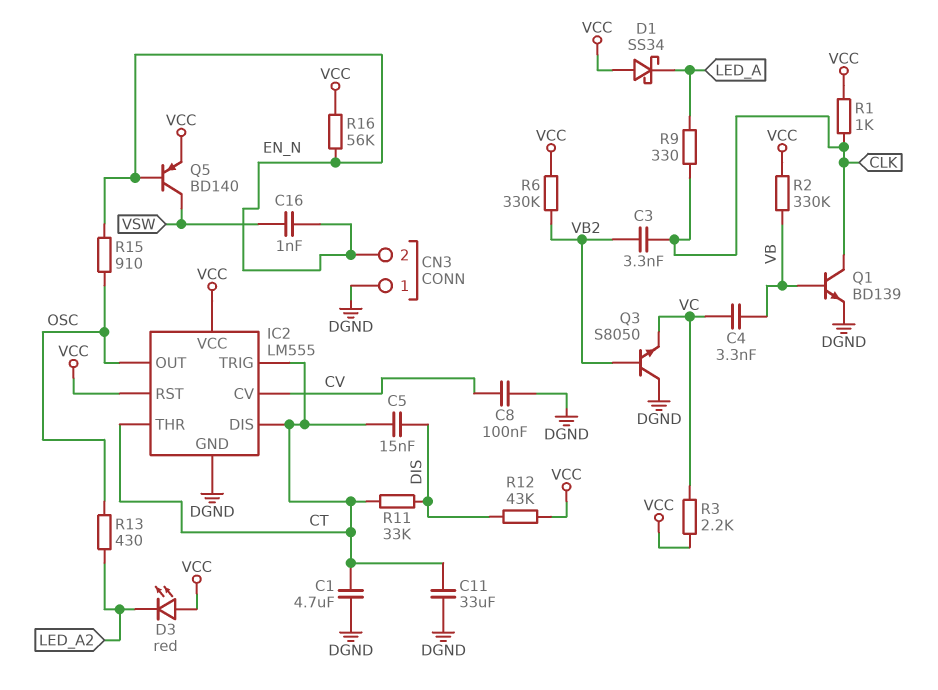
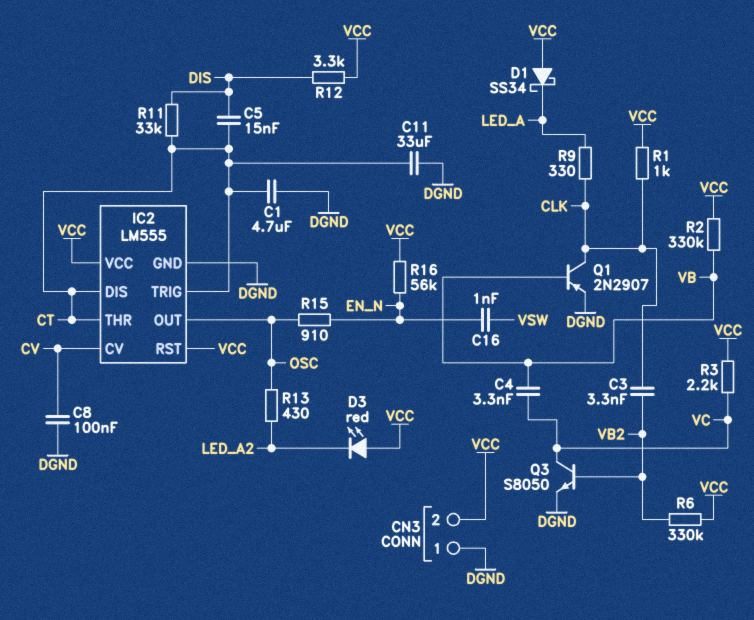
CN3 pin 2: EN_N -> VCC
Q1: NPN BD139 (B VB, C CLK, E DGND) -> PNP 2N2907 (B VB, C CLK, E DGND)
Q3: NPN S8050 (B VB2, C DGND, E VC) -> NPN S8050 (B VB2, C VC, E DGND)
Q5: PNP BD140 (B EN_N, C VSW, E VCC) -> none
R12: 43k (DIS, VCC) -> 3.3k (DIS, VCC)

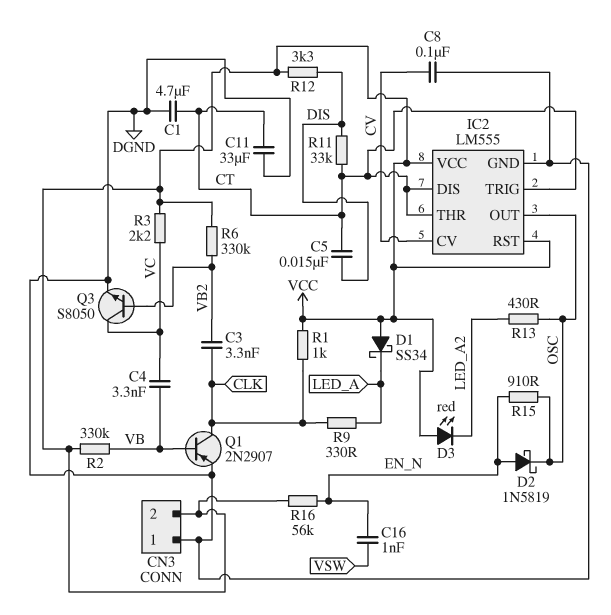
D2: none -> schottky 1N5819 (A EN_N, K OSC)

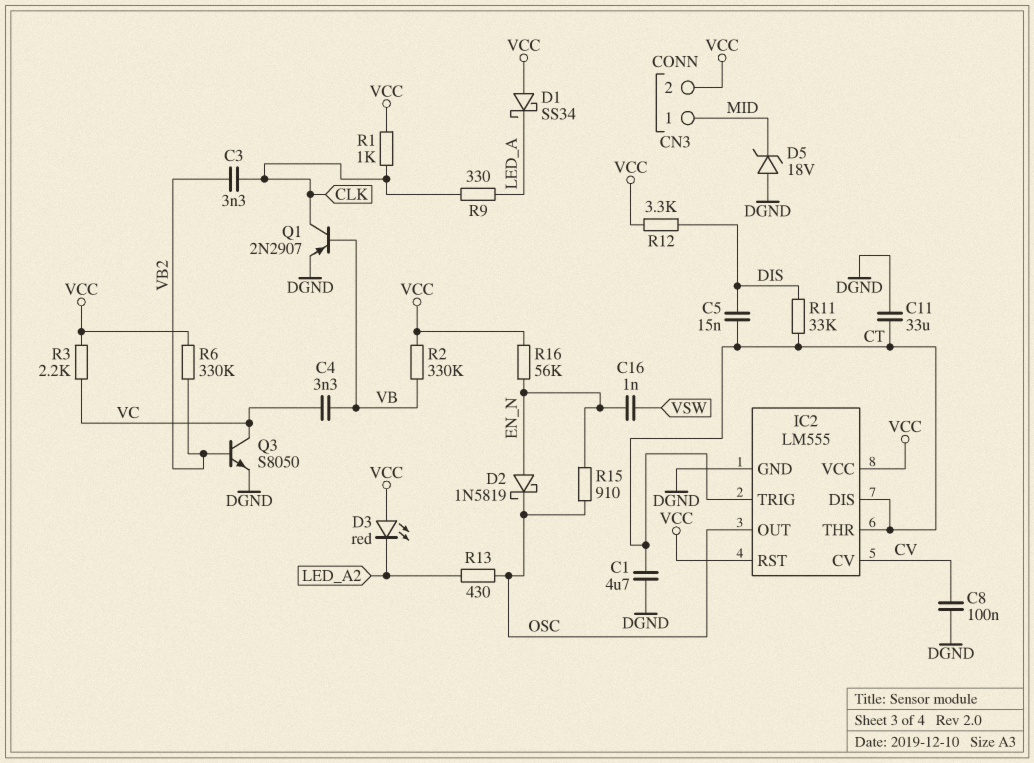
CN3 pin 1: DGND -> MID
D5: none -> zener 18V (A DGND, K MID)

